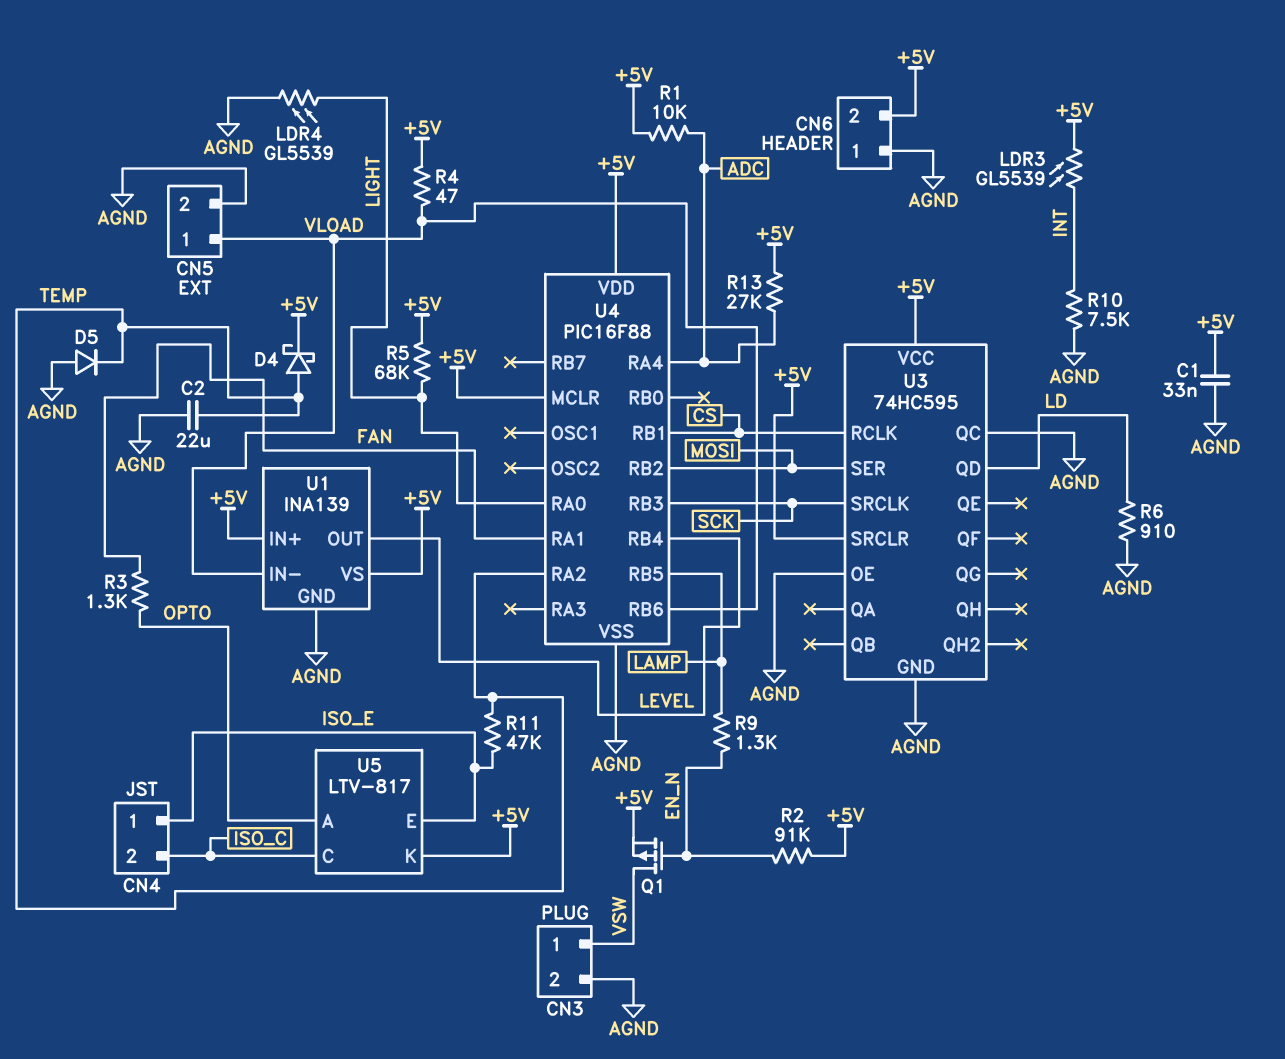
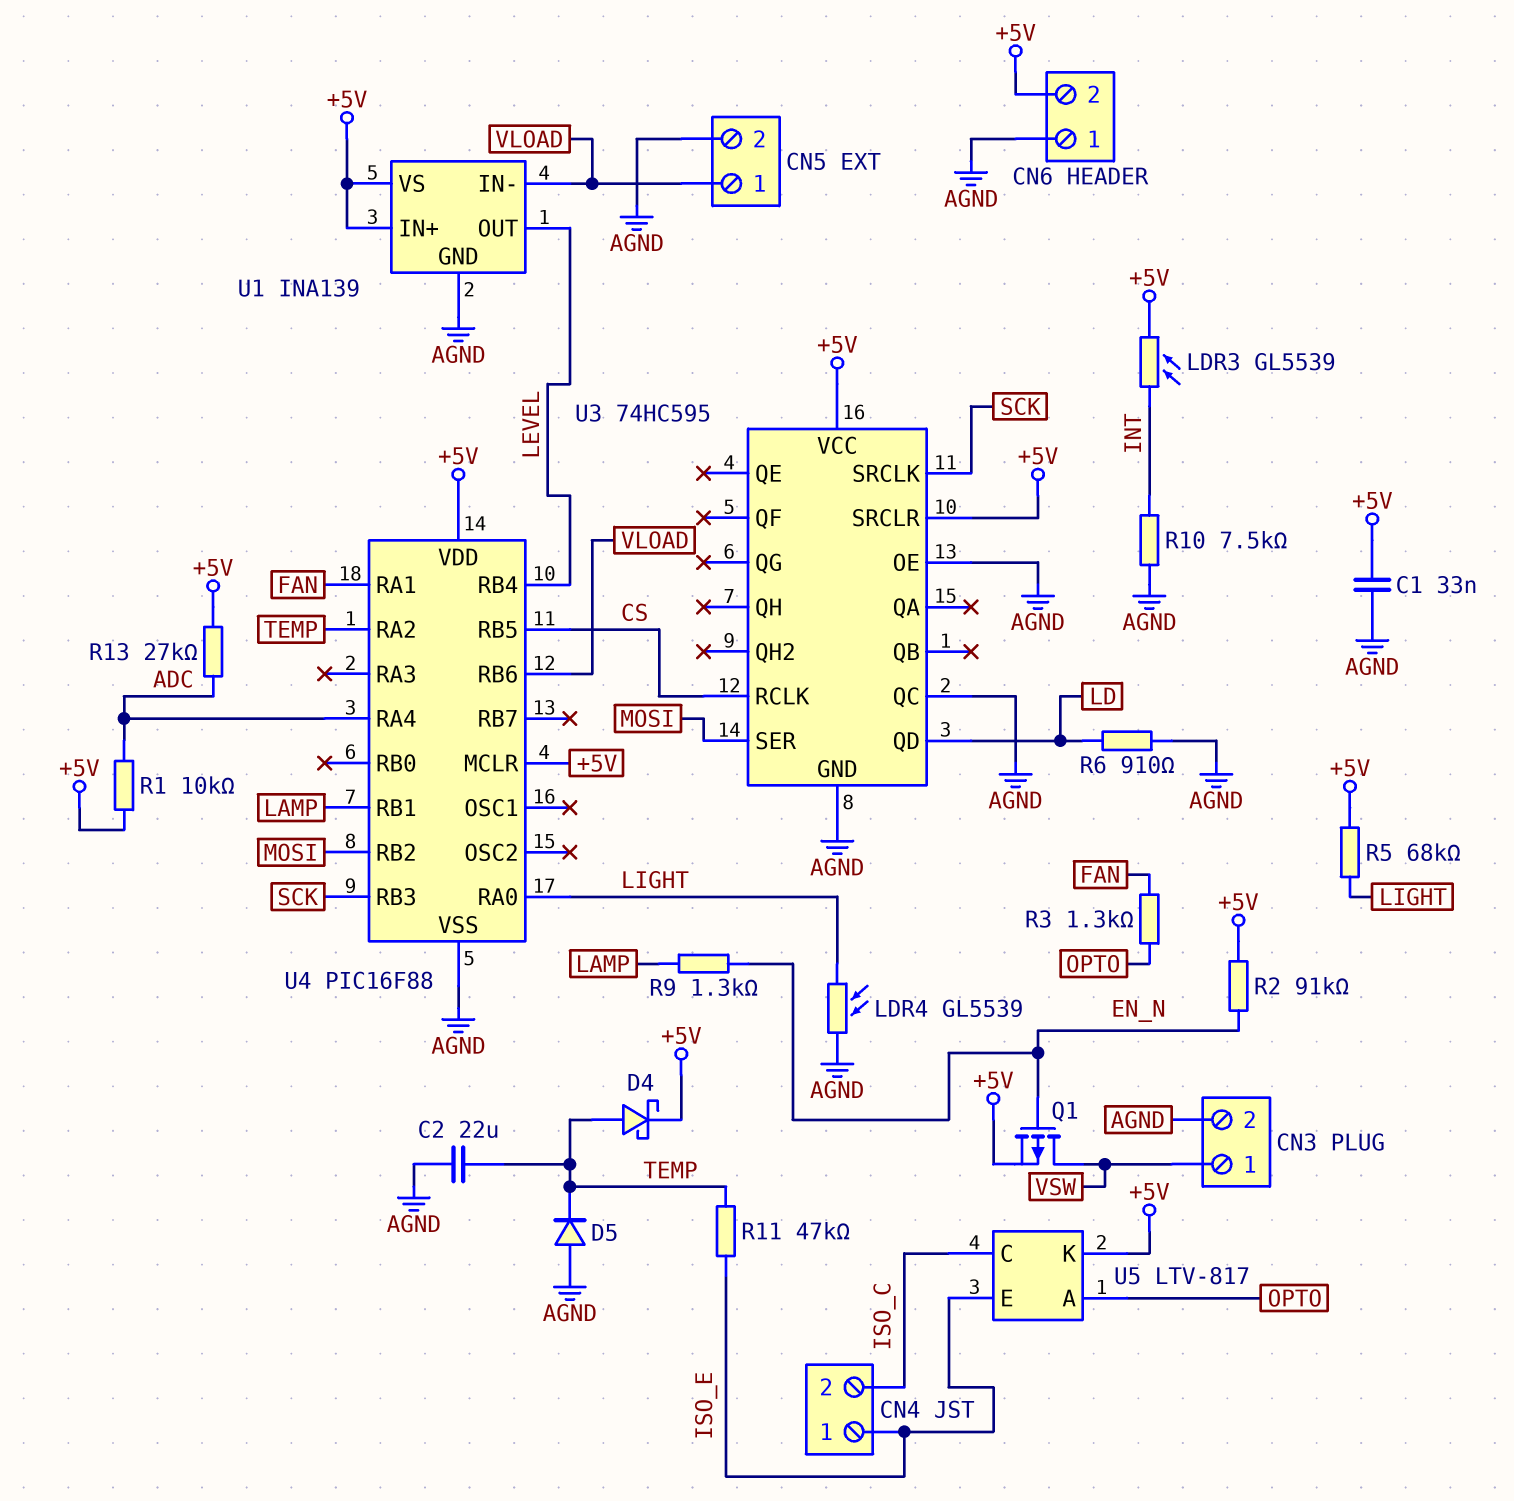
R4: 47 (+5V, VLOAD) -> none
U4 pin RB1: CS -> LAMP
U4 pin RB5: LAMP -> CS

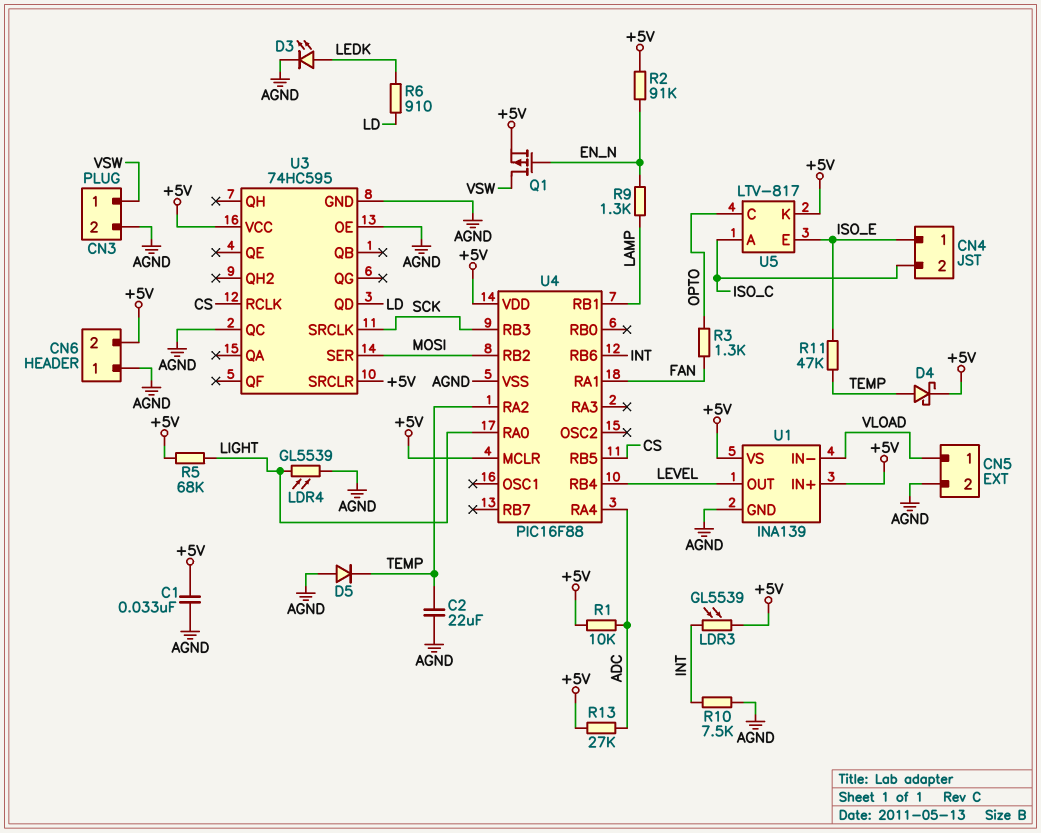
D3: none -> LED (A LEDK, K AGND)
R6: 910 (AGND, LD) -> 910 (LD, LEDK)
U4 pin RB6: VLOAD -> INT
U5 pin A: OPTO -> ISO_C
U5 pin C: ISO_C -> OPTO

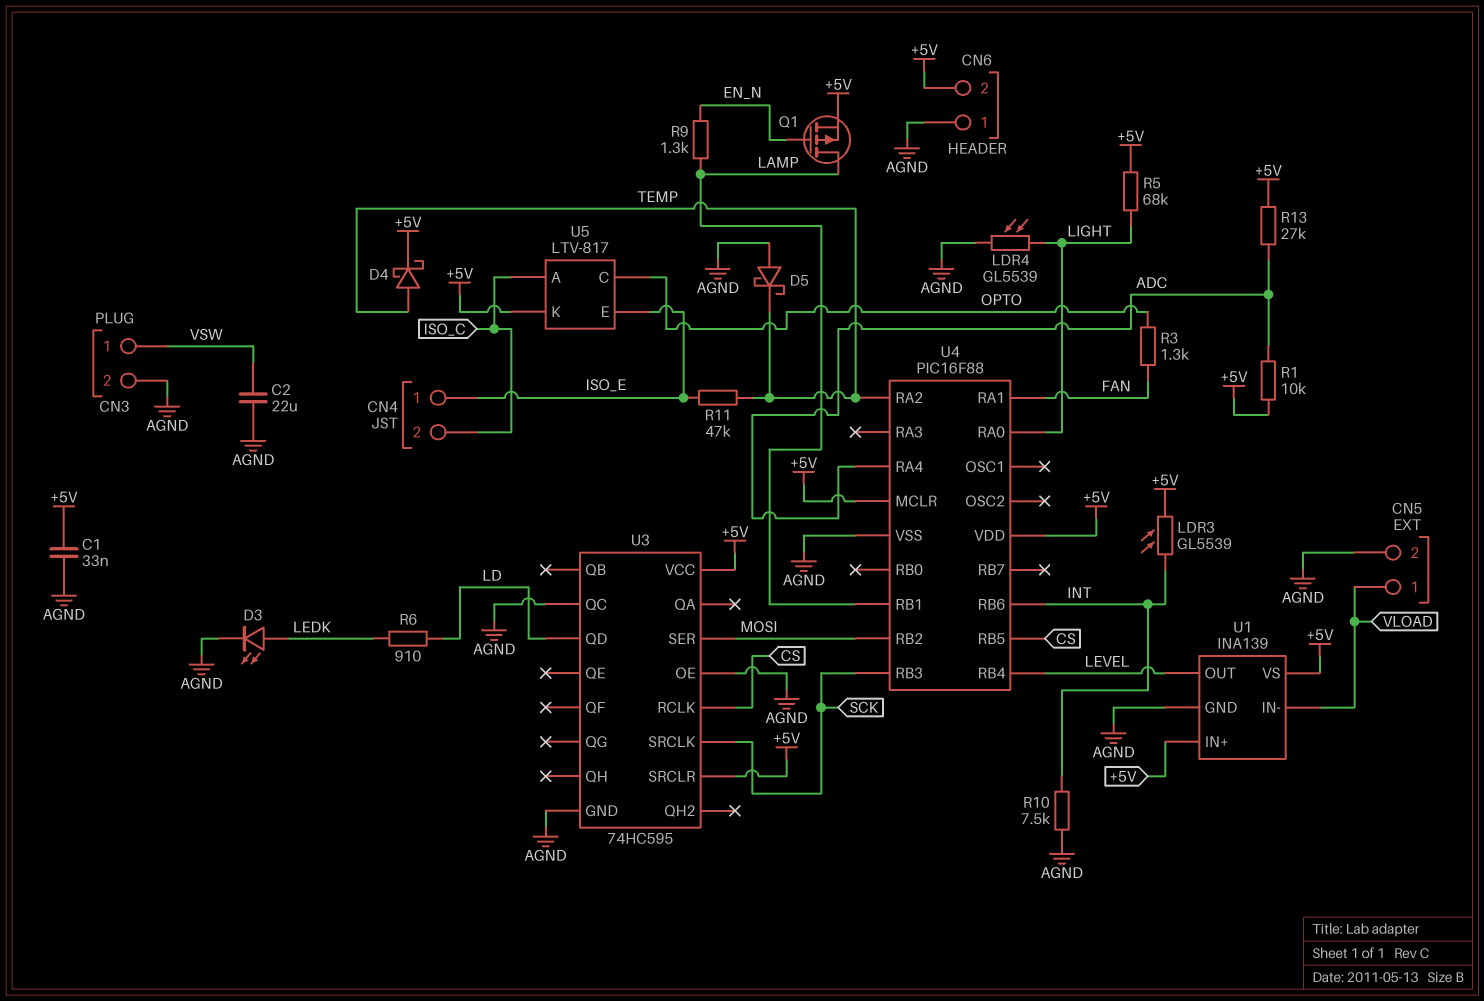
C2: 22uF (AGND, TEMP) -> 22uF (AGND, VSW)
D5: diode (A AGND, K TEMP) -> schottky (A AGND, K TEMP)
Q1: PMOS (G EN_N, D VSW, S +5V) -> PMOS (G EN_N, D LAMP, S +5V)
R2: 91k (+5V, EN_N) -> none

